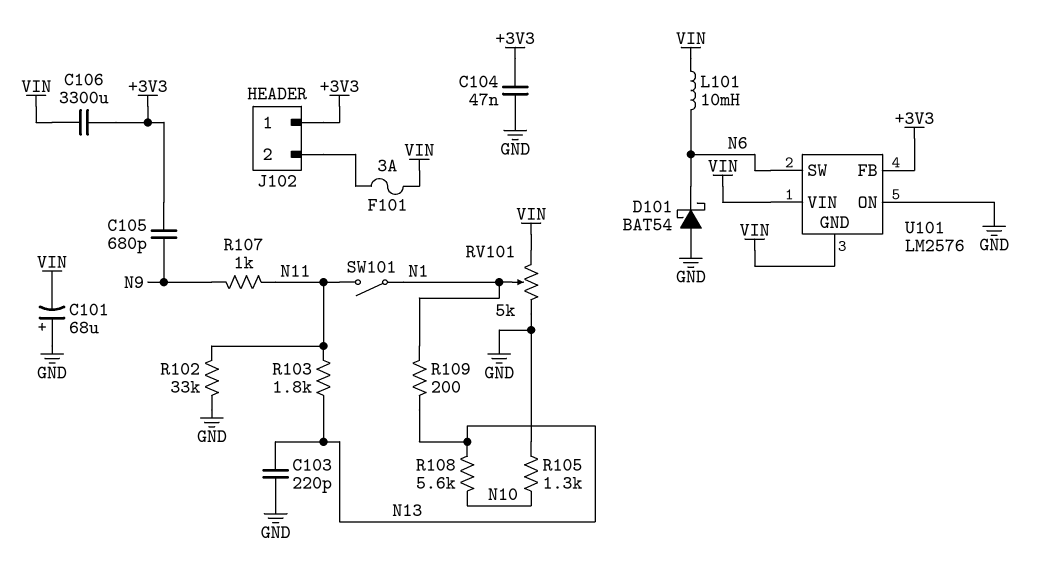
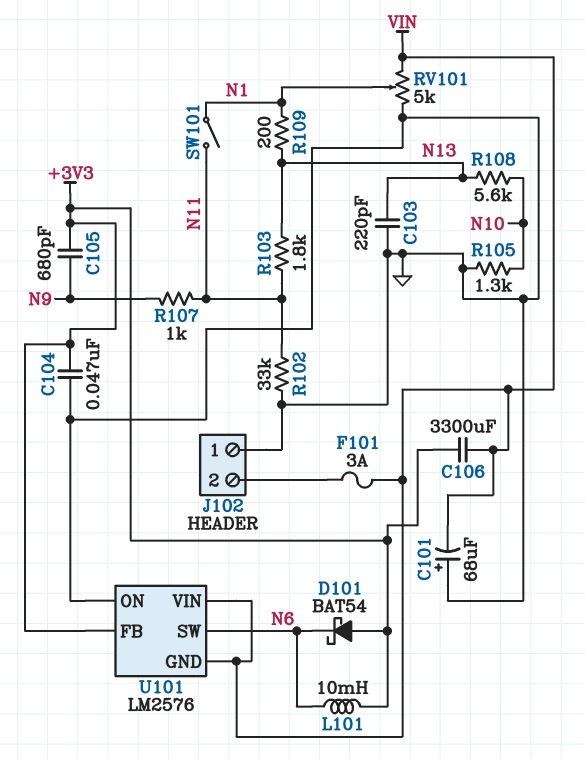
D101: schottky BAT54 (A GND, K N6) -> schottky BAT54 (A +3V3, K N6)
J102 pin 1: +3V3 -> GND
L101: 10mH (N6, VIN) -> 10mH (+3V3, N6)

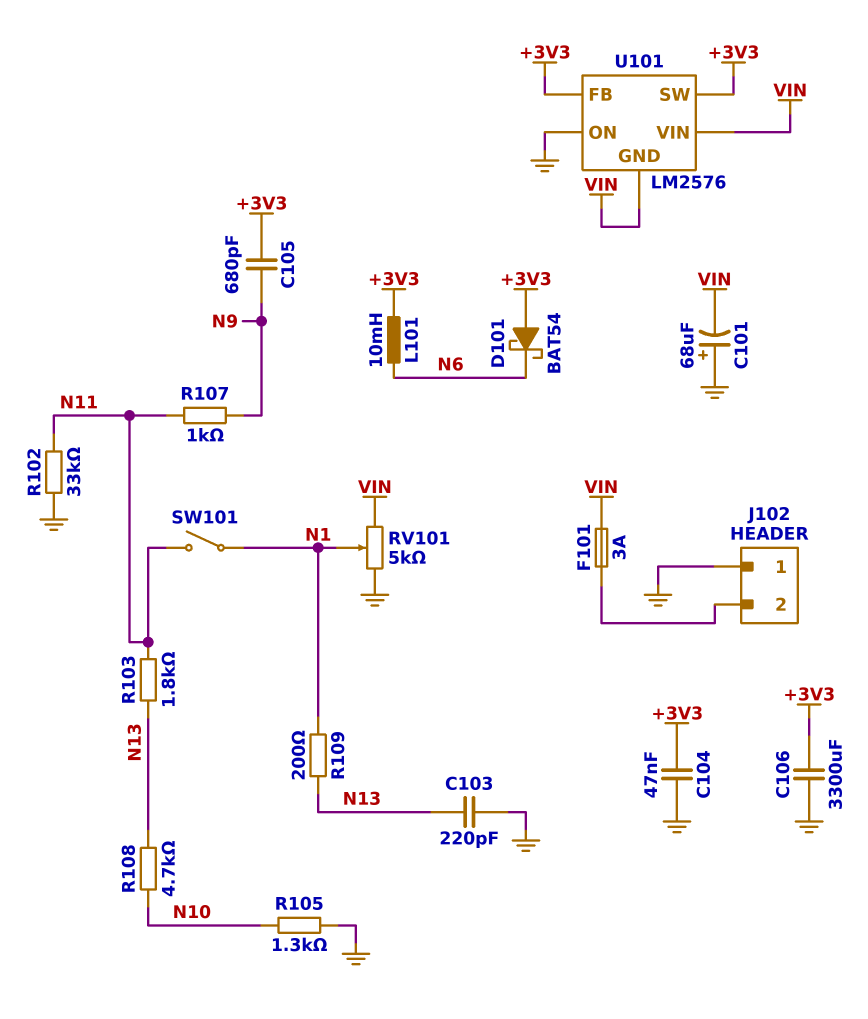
C106: 3300uF (+3V3, VIN) -> 3300uF (+3V3, GND)
R108: 5.6k (N10, N13) -> 4.7k (N10, N13)
U101 pin SW: N6 -> +3V3

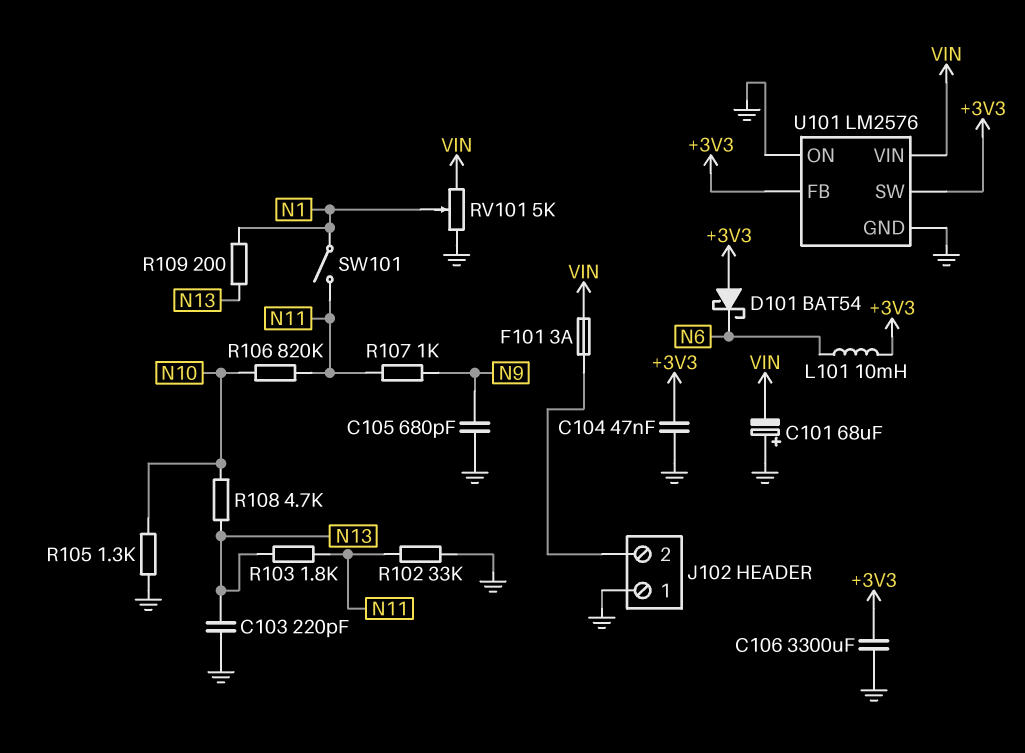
C105: 680pF (+3V3, N9) -> 680pF (GND, N9)
R106: none -> 820k (N10, N11)
U101 pin GND: VIN -> GND

